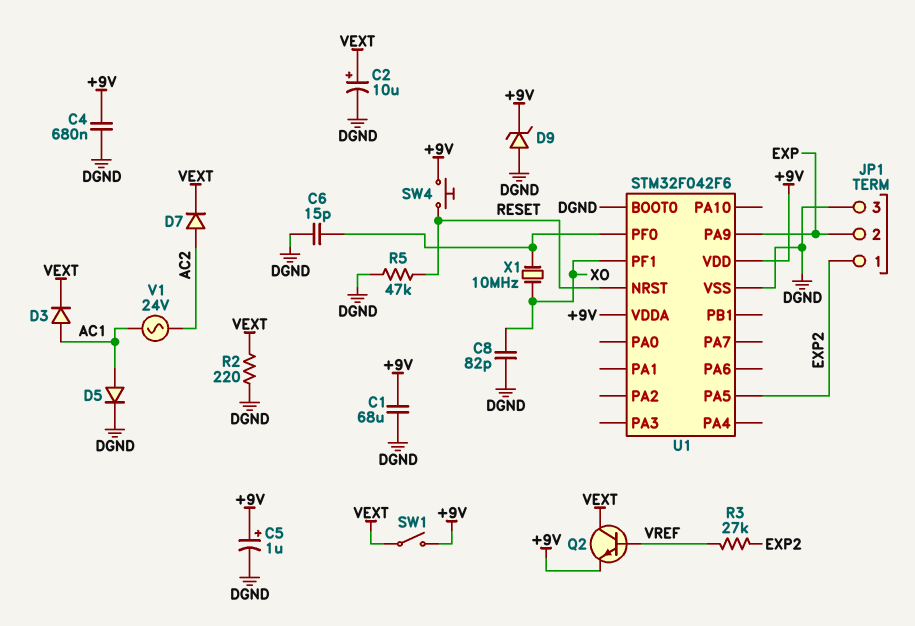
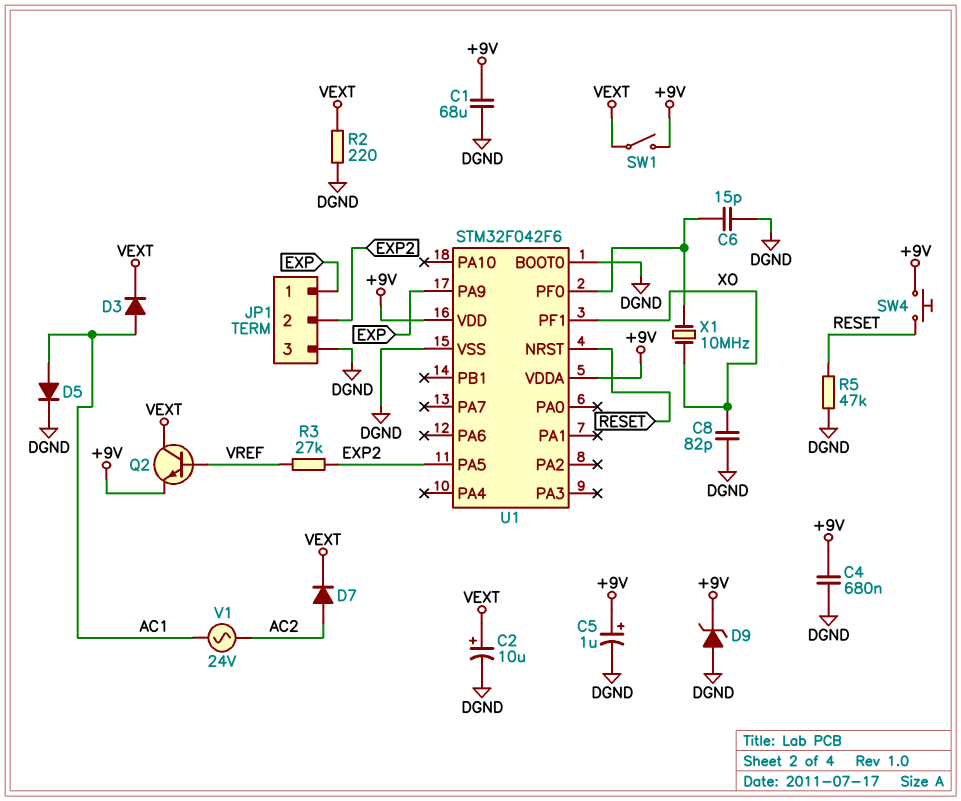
JP1 pin 1: EXP2 -> EXP
JP1 pin 2: EXP -> EXP2

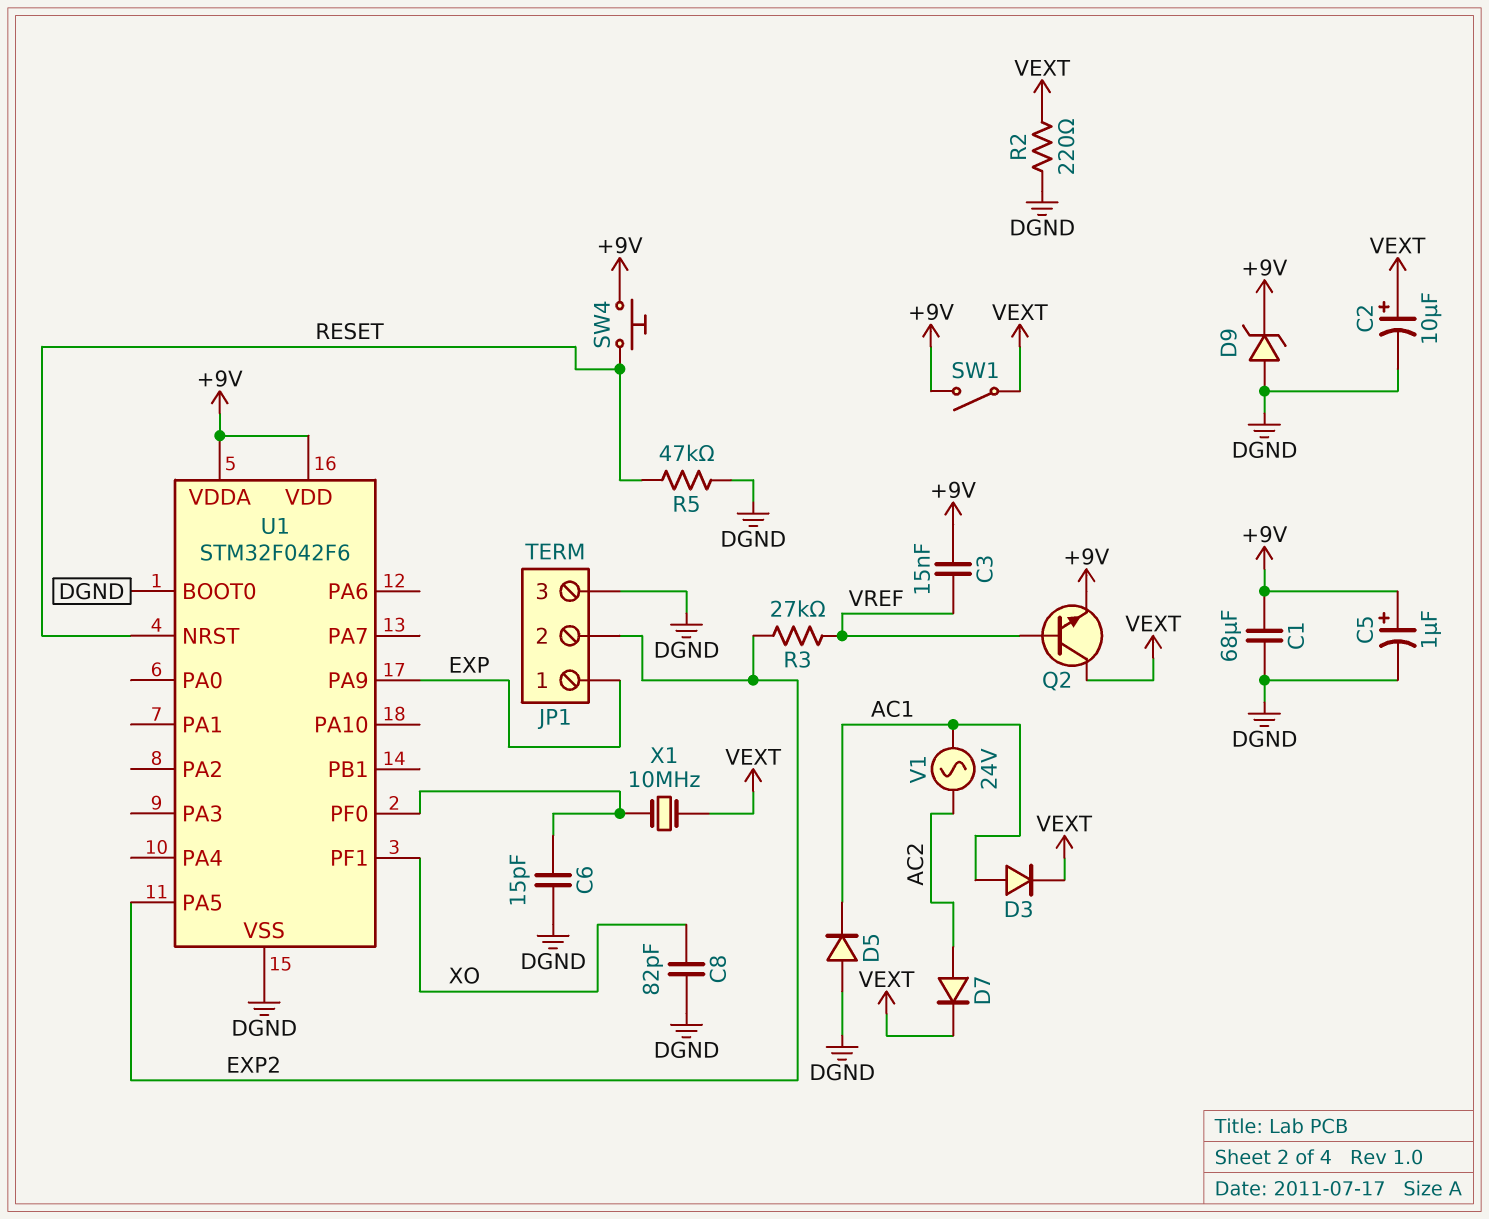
C3: none -> 15nF (+9V, VREF)
C4: 680nF (+9V, DGND) -> none
D5: diode (A AC1, K DGND) -> diode (A DGND, K AC1)
X1: 10MHz (U1/PF0, XO) -> 10MHz (U1/PF0, VEXT)

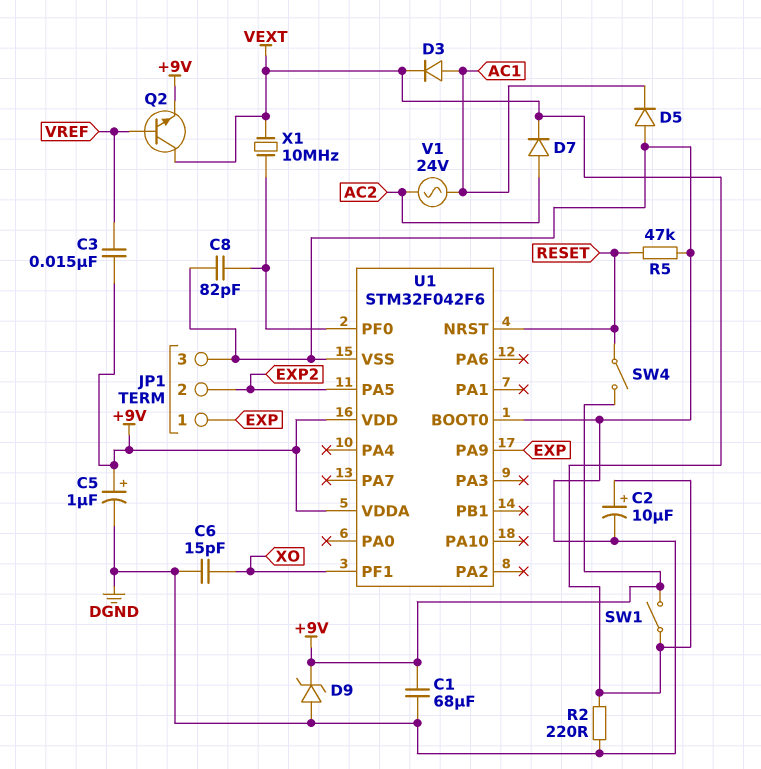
C6: 15pF (DGND, U1/PF0) -> 15pF (DGND, XO)
C8: 82pF (DGND, XO) -> 82pF (DGND, U1/PF0)
R3: 27k (EXP2, VREF) -> none
SW4: button (+9V, RESET) -> switch (+9V, RESET)

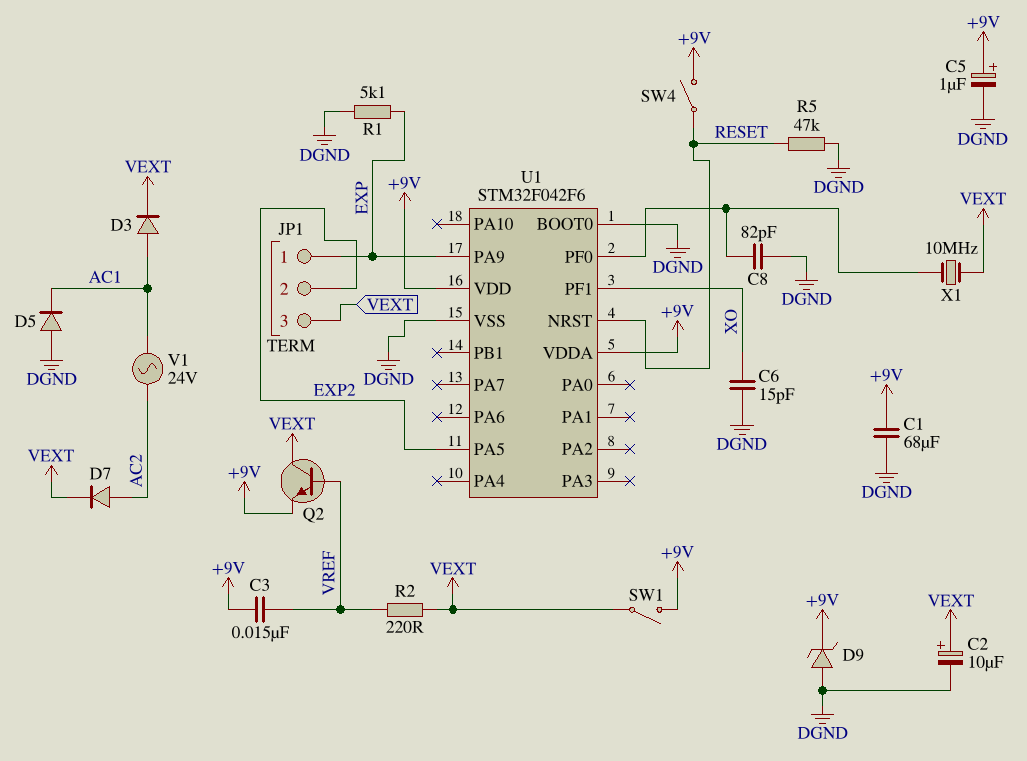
JP1 pin 3: DGND -> VEXT
R1: none -> 5.1k (DGND, EXP)
R2: 220 (DGND, VEXT) -> 220 (VEXT, VREF)

